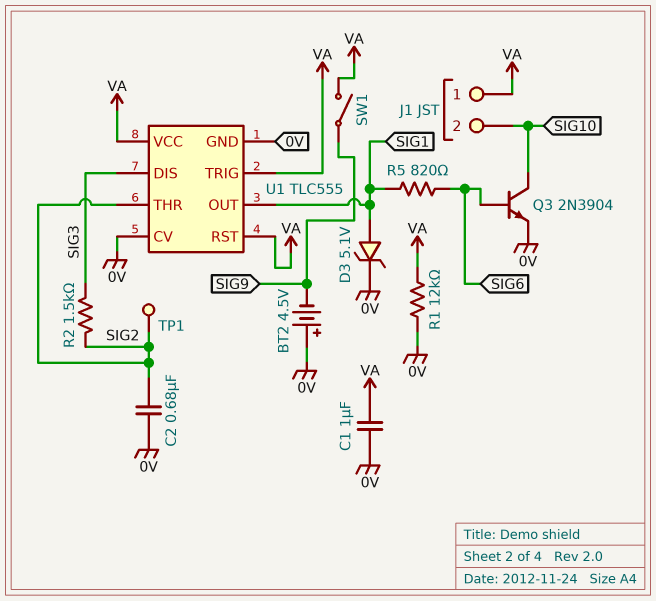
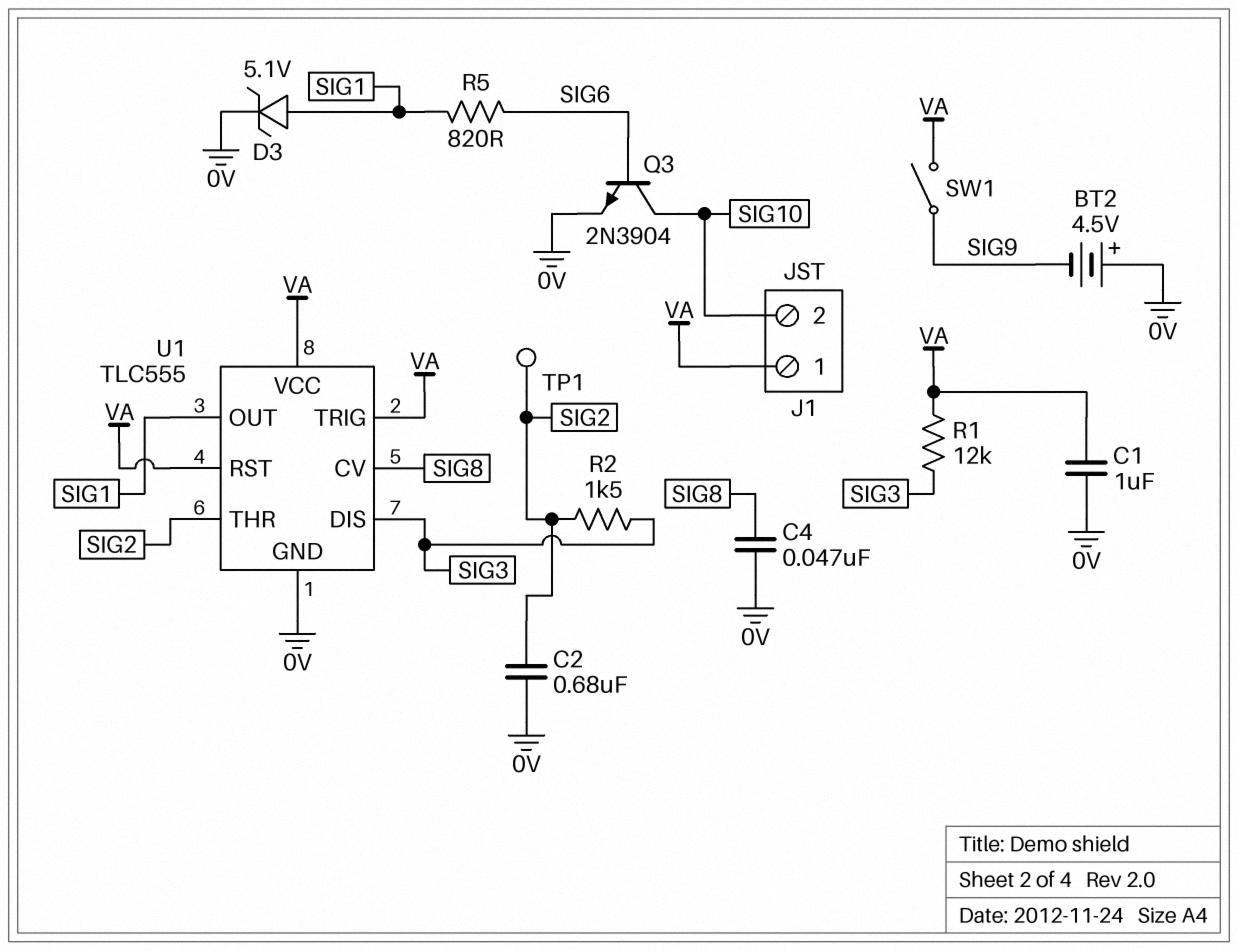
C4: none -> 47nF (0V, SIG8)
R1: 12k (0V, VA) -> 12k (SIG3, VA)
U1 pin CV: 0V -> SIG8

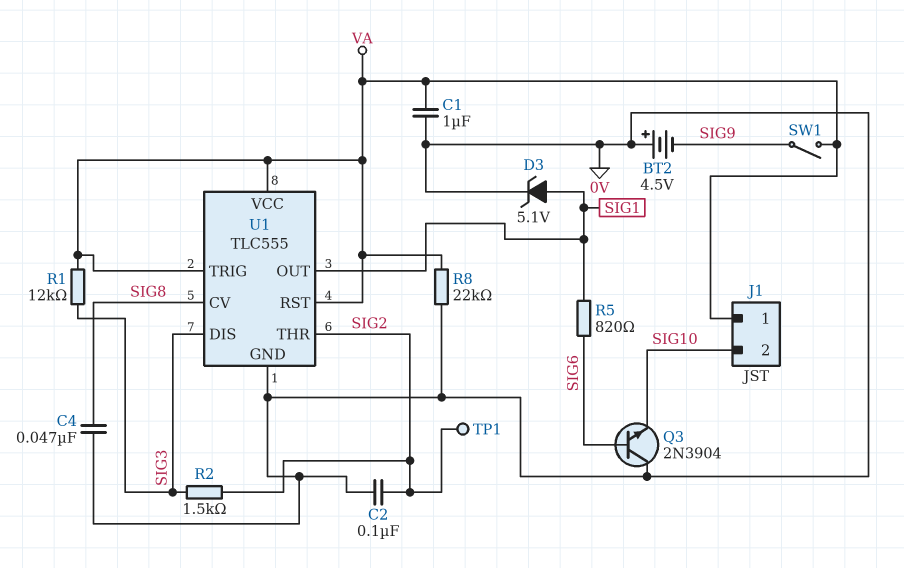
C2: 680nF (0V, SIG2) -> 100nF (0V, SIG2)
Q3: NPN 2N3904 (B SIG6, C SIG10, E 0V) -> NPN 2N3904 (B SIG6, C 0V, E SIG10)
R8: none -> 22k (0V, VA)

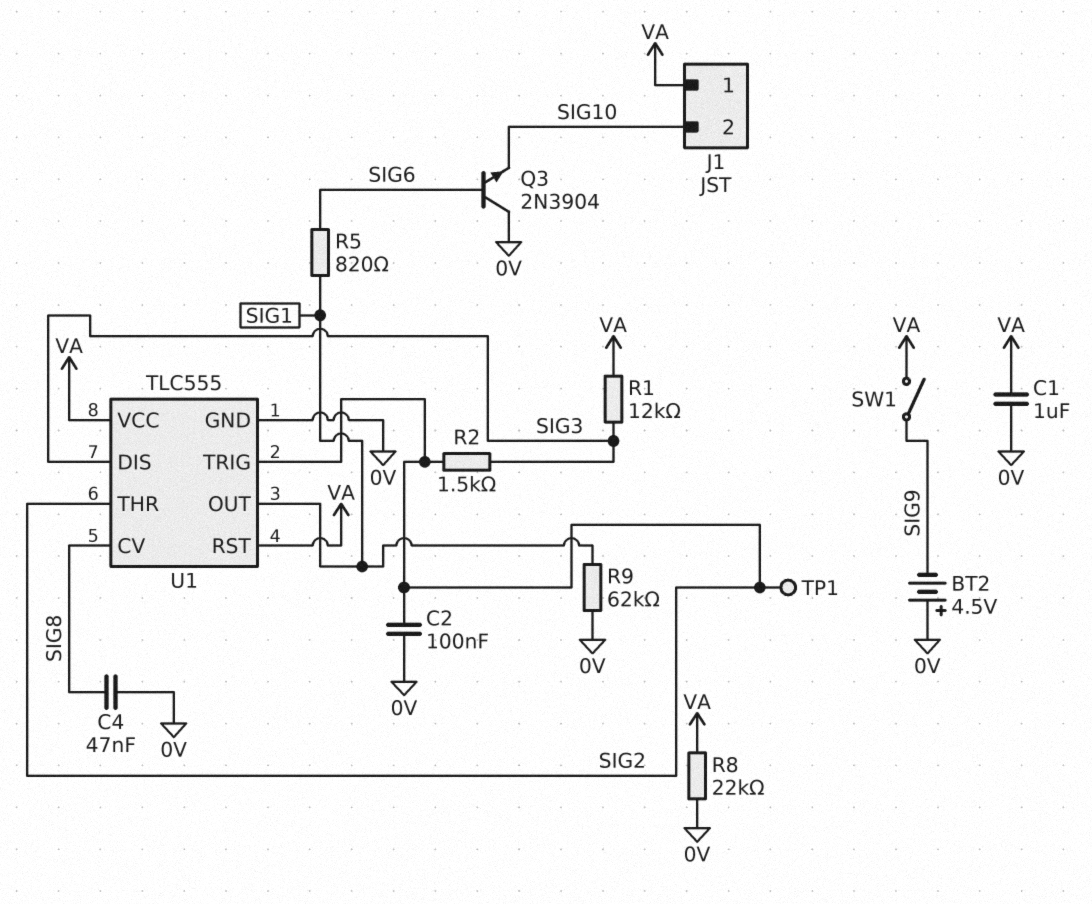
D3: zener 5.1V (A SIG1, K 0V) -> none
R9: none -> 62k (0V, SIG1)
U1 pin TRIG: VA -> SIG2

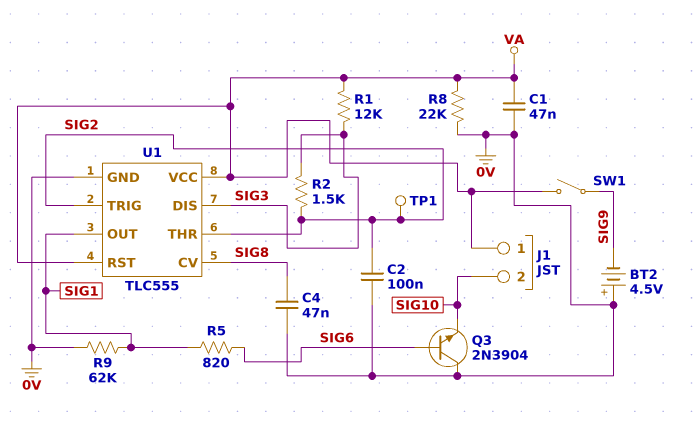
C1: 1uF (0V, VA) -> 47nF (0V, VA)

